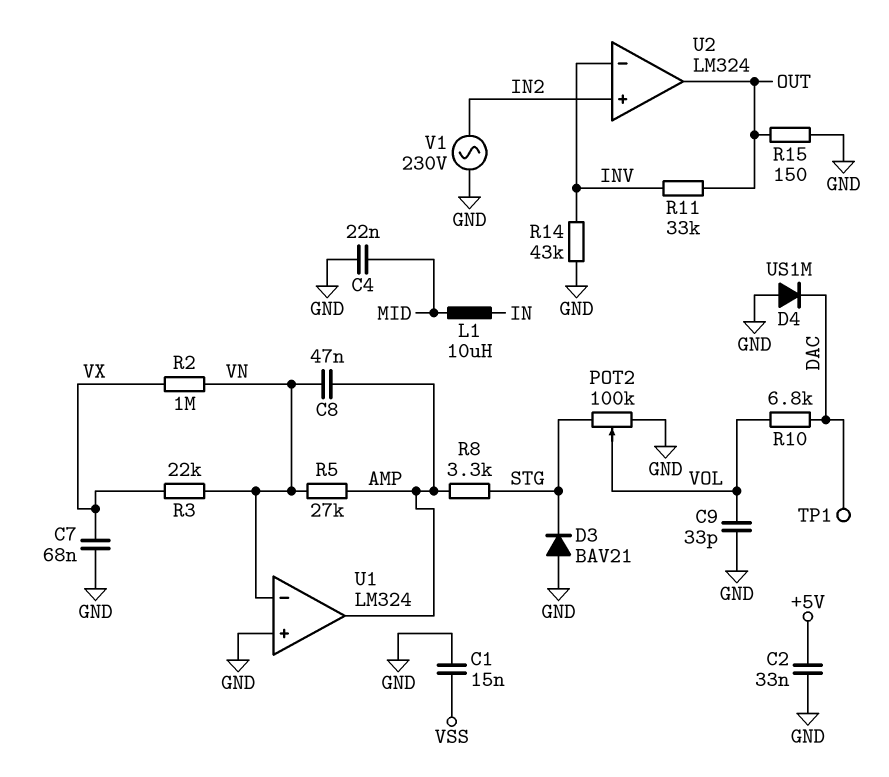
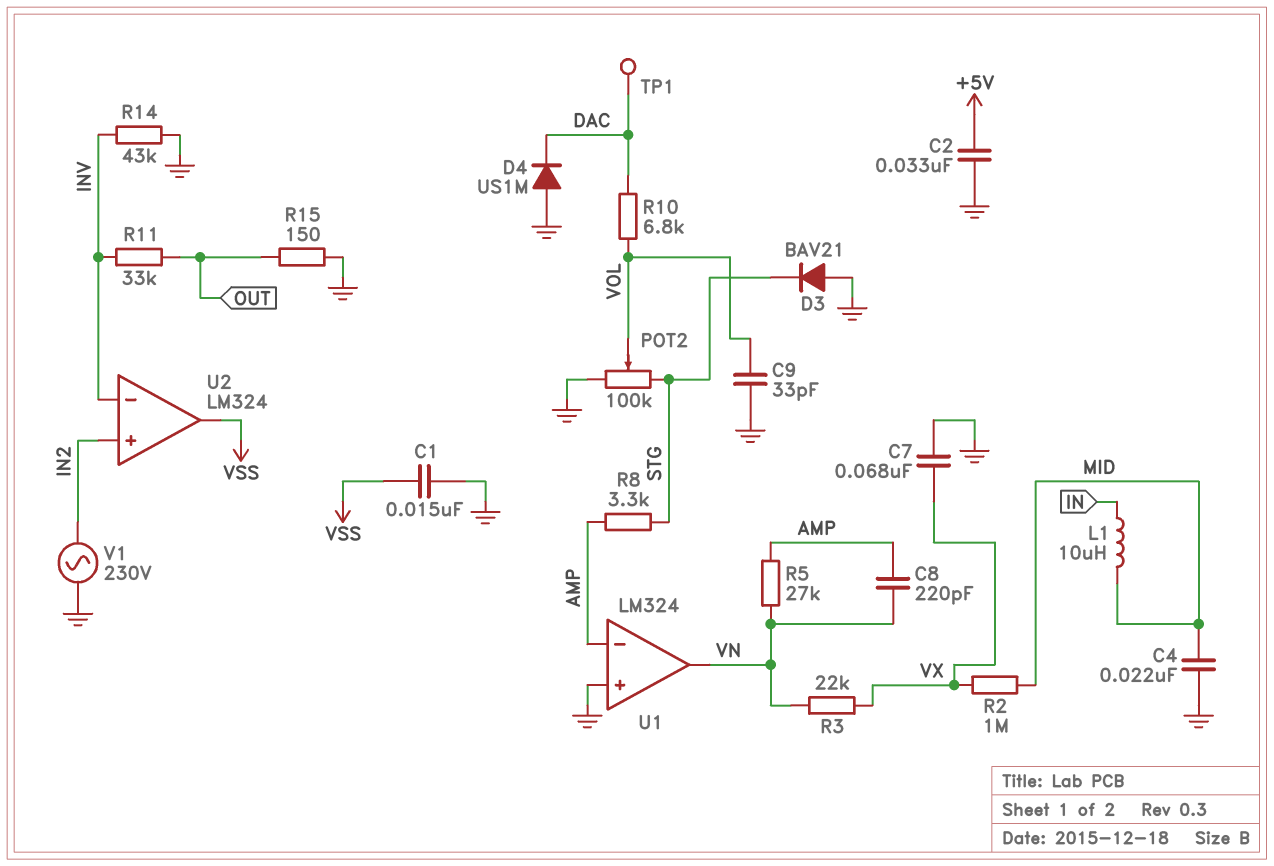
C8: 47nF (AMP, VN) -> 220pF (AMP, VN)
R2: 1M (VN, VX) -> 1M (MID, VX)
U1 pin in-: VN -> AMP
U1 pin out: AMP -> VN
U2 pin out: OUT -> VSS

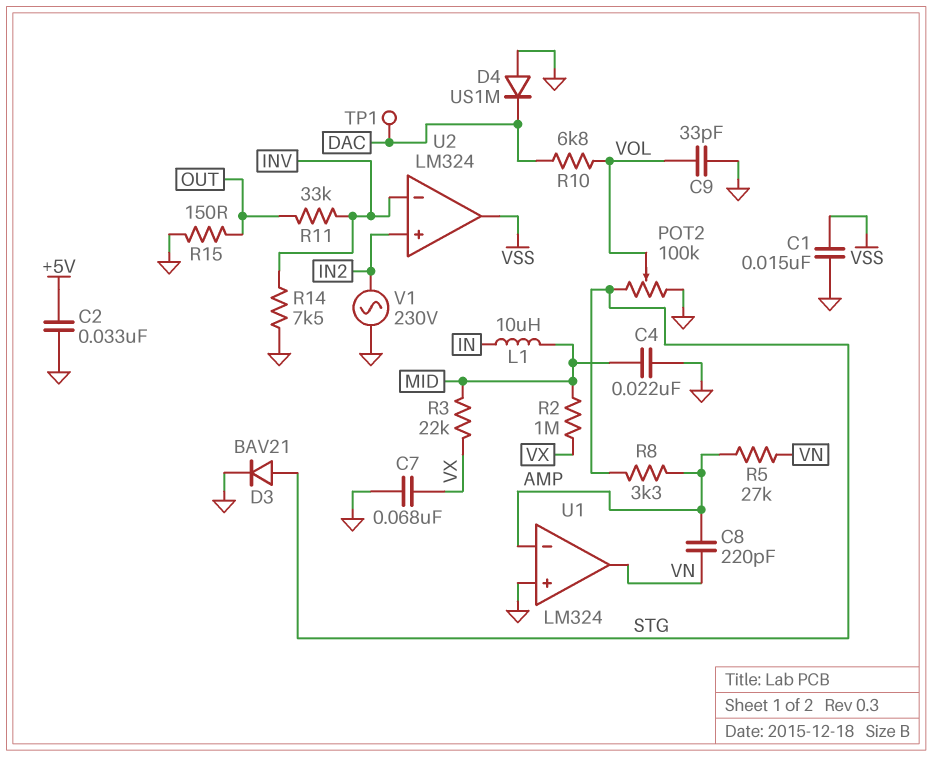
D3: diode BAV21 (A GND, K STG) -> diode BAV21 (A STG, K GND)
R3: 22k (VN, VX) -> 22k (MID, VX)
R14: 43k (GND, INV) -> 7.5k (GND, INV)

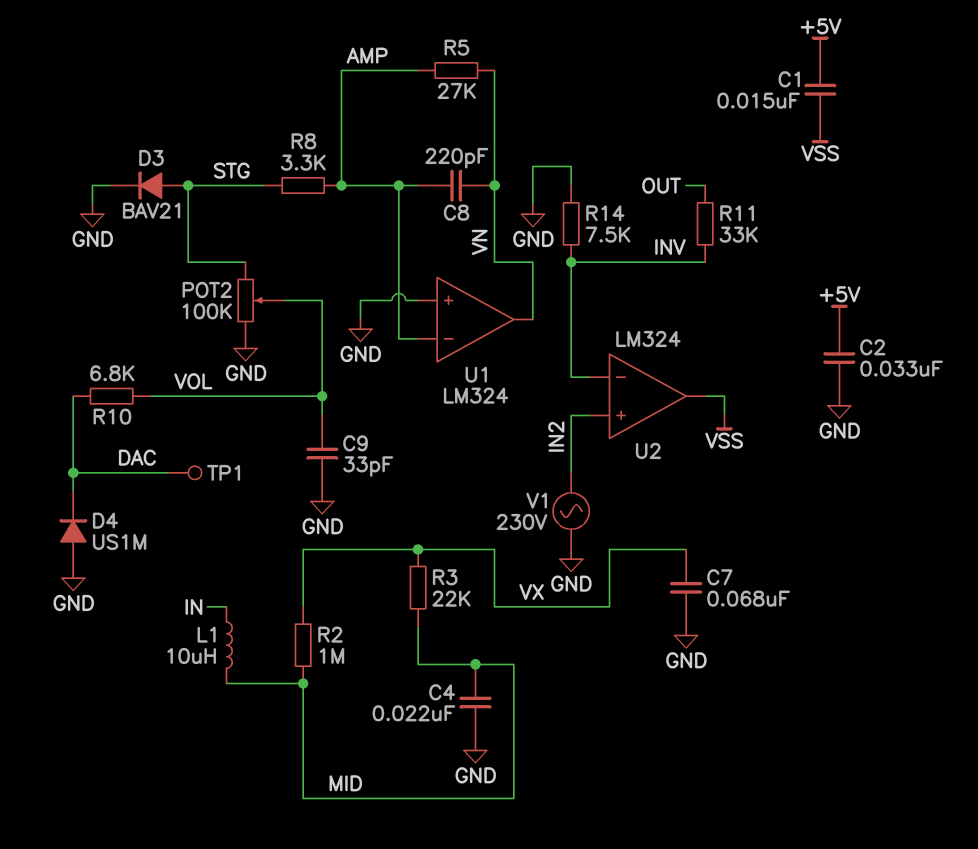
C1: 15nF (GND, VSS) -> 15nF (+5V, VSS)
R15: 150 (GND, OUT) -> none

